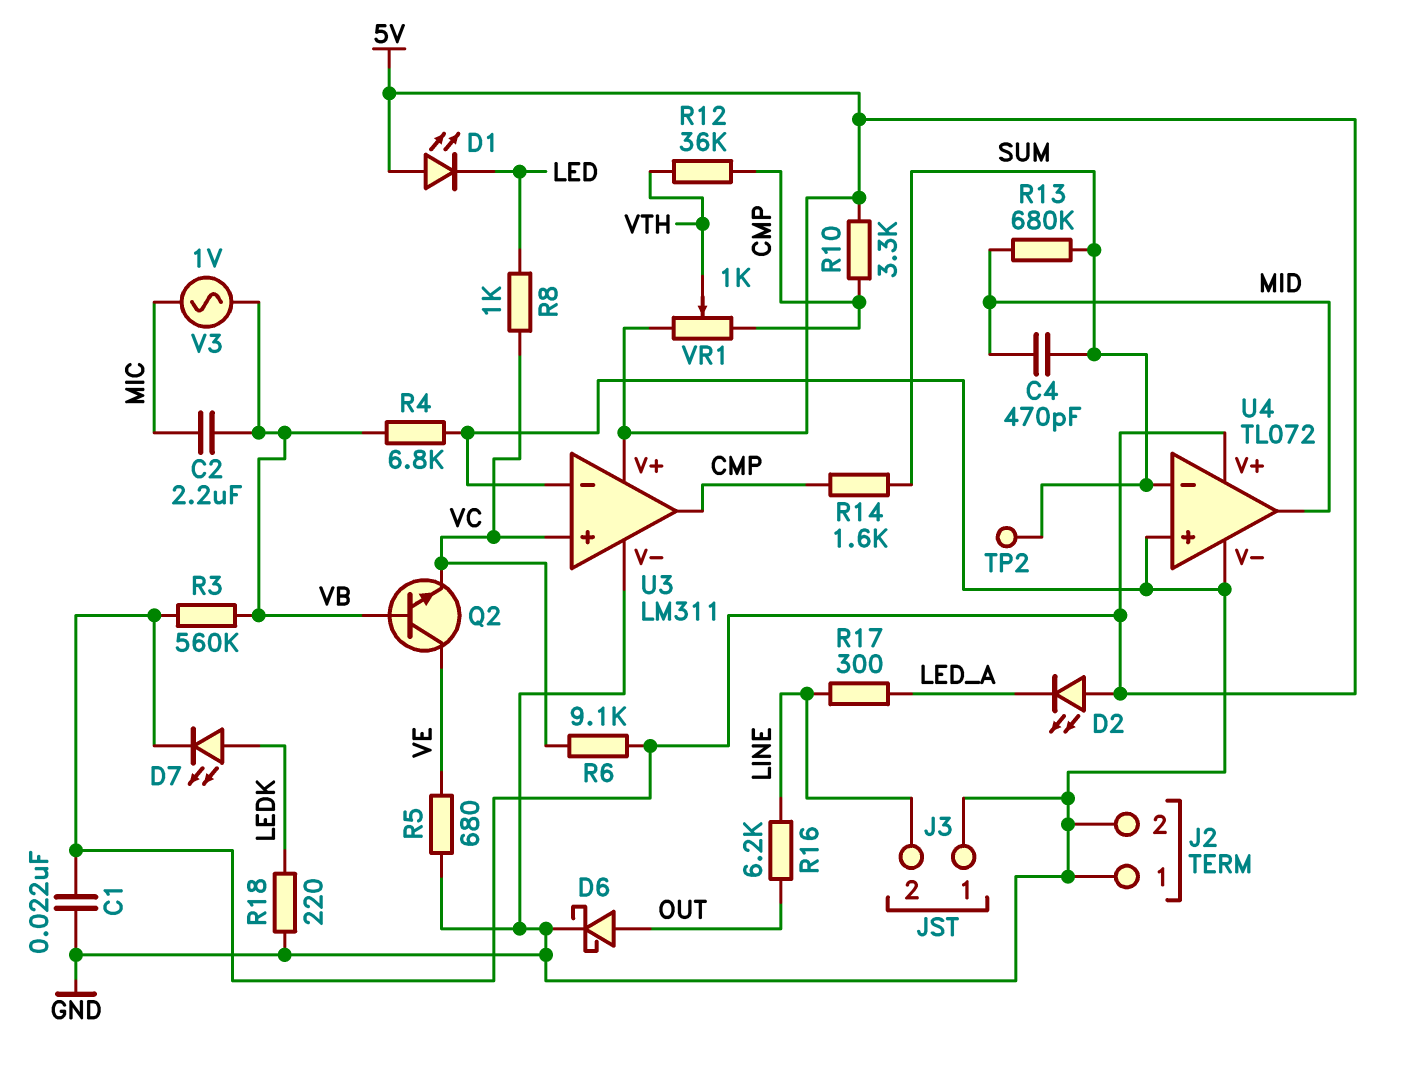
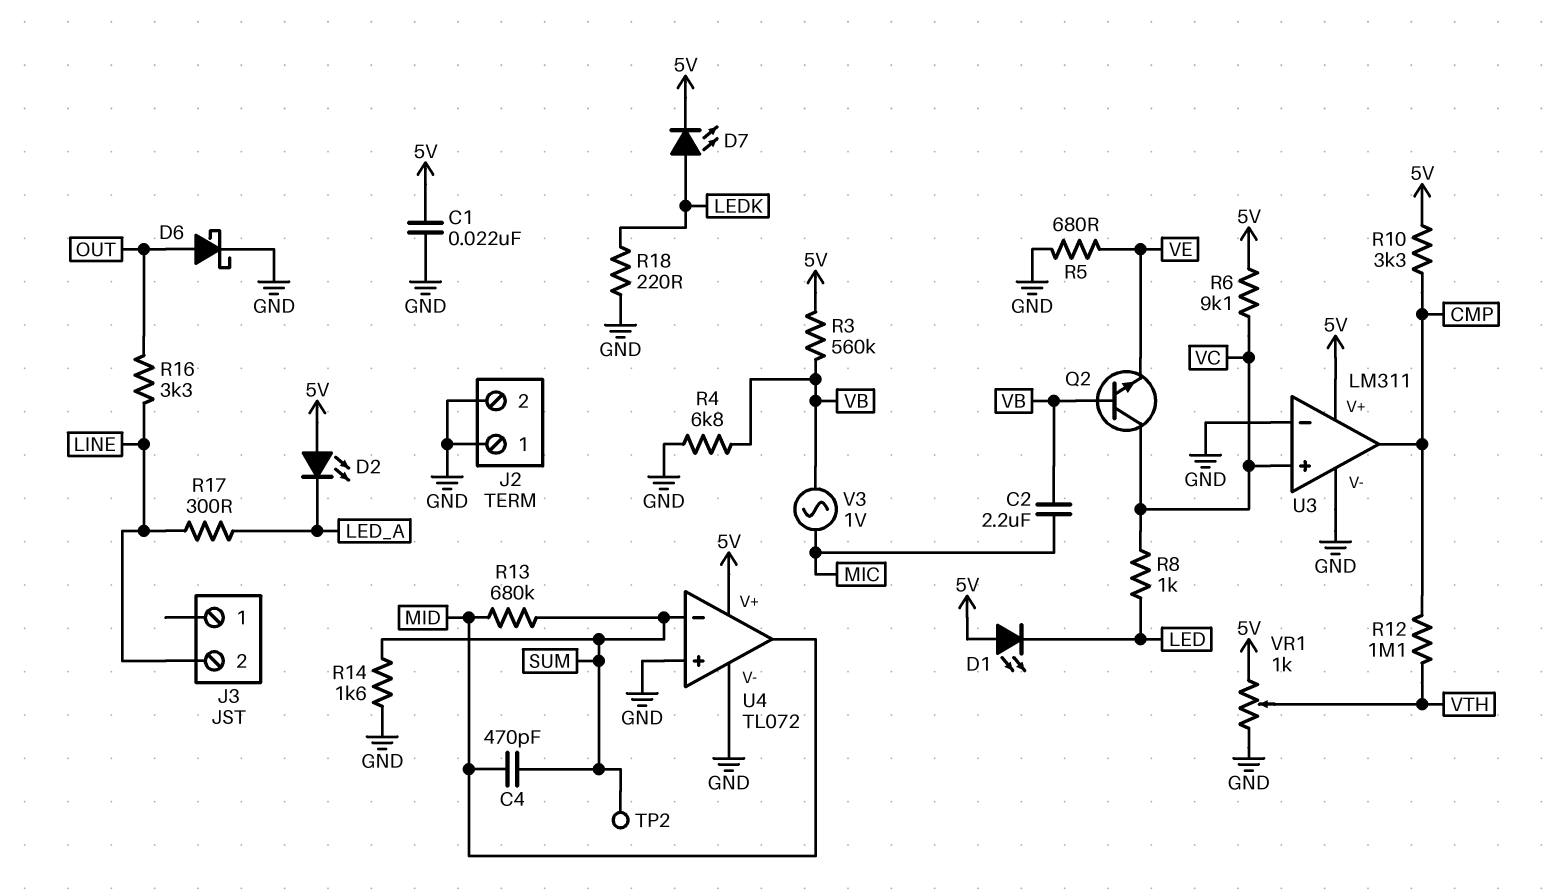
J3 pin 1: GND -> none
Q2: NPN (B VB, C VE, E VC) -> NPN (B VB, C VC, E VE)
R12: 36k (CMP, VTH) -> 1.1M (CMP, VTH)
R14: 1.6k (CMP, SUM) -> 1.6k (GND, SUM)
R16: 6.2k (LINE, OUT) -> 3.3k (LINE, OUT)
VR1: 1k (5V, CMP, wiper VTH) -> 1k (5V, GND, wiper VTH)

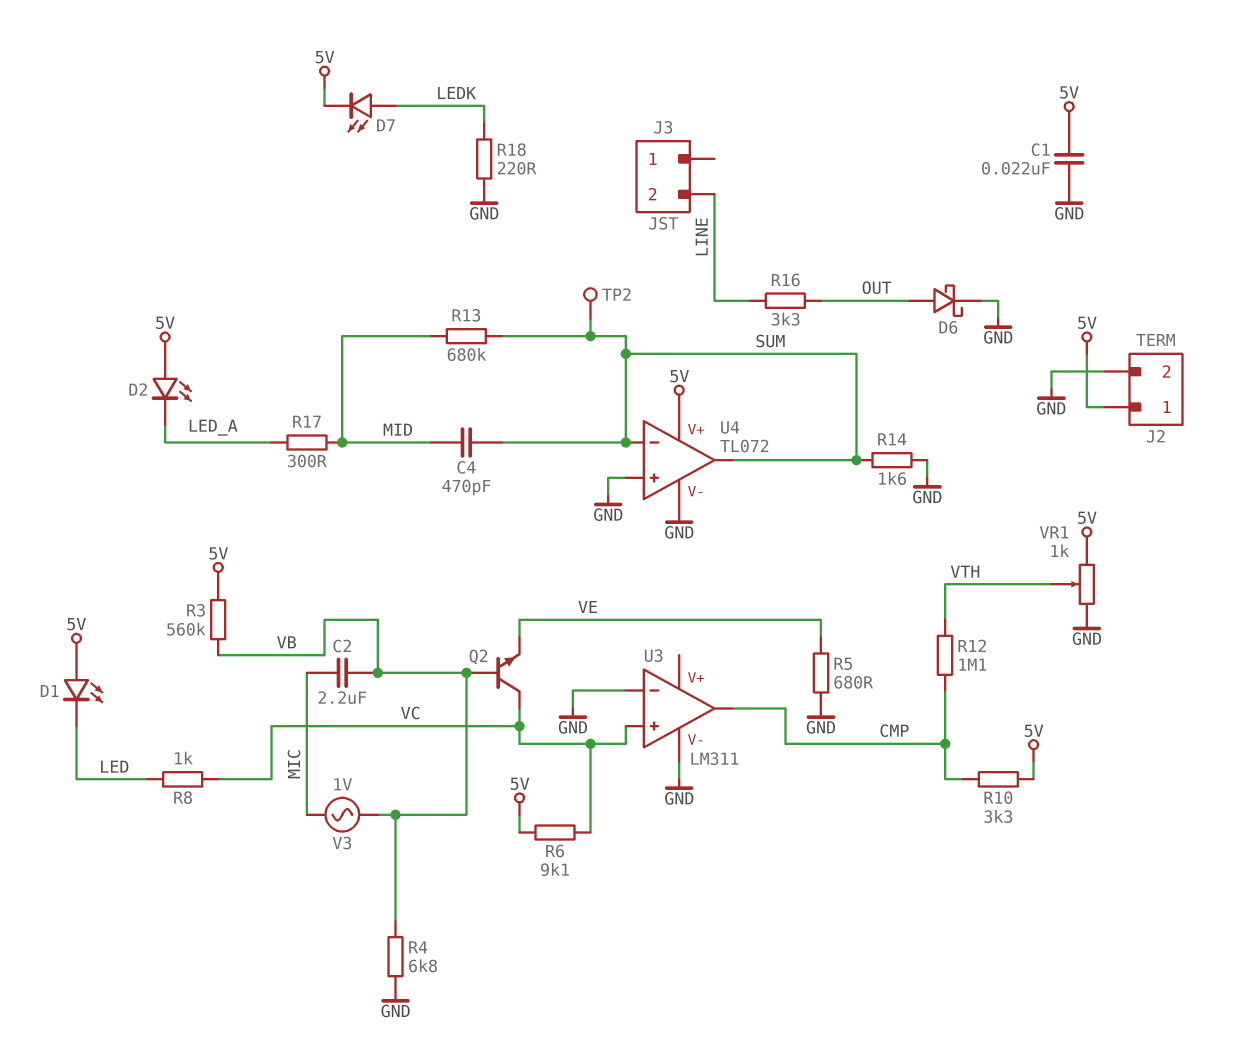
J2 pin 1: GND -> 5V
R17: 300 (LED_A, LINE) -> 300 (LED_A, MID)
U3 pin V+: 5V -> none
U4 pin out: MID -> SUM

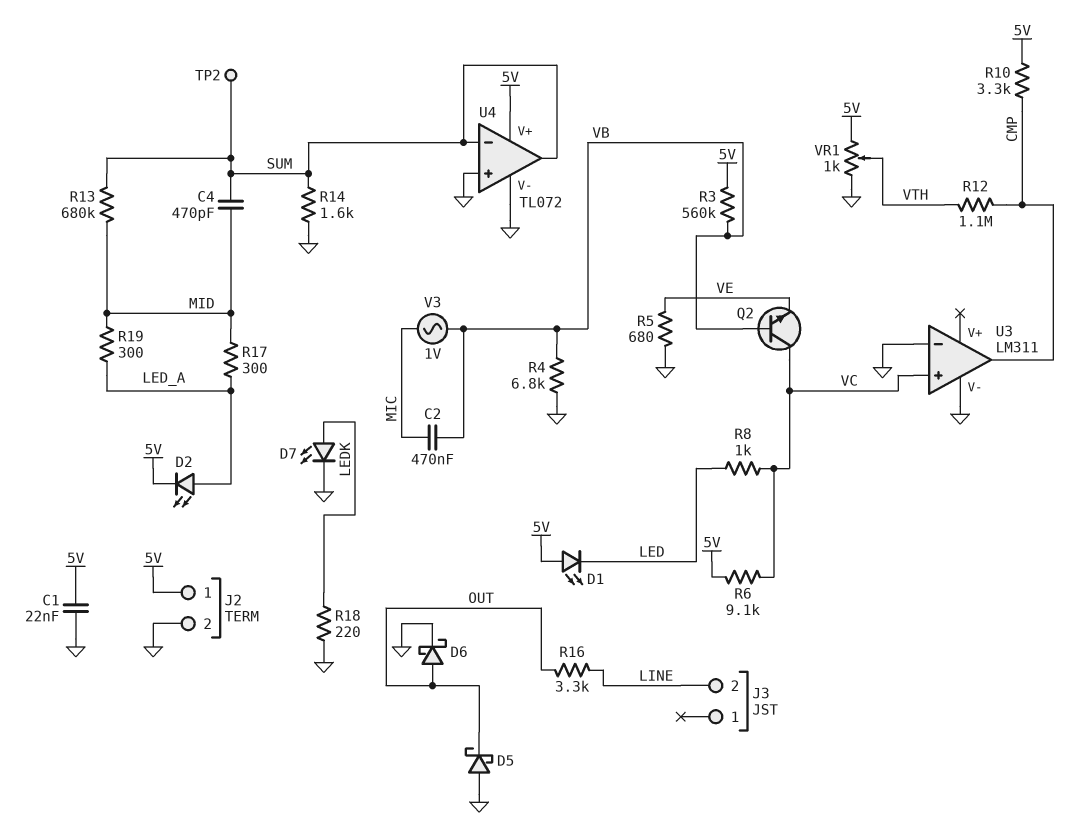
C2: 2.2uF (MIC, VB) -> 470nF (MIC, VB)
D2: LED (A 5V, K LED_A) -> LED (A LED_A, K 5V)
D5: none -> schottky (A GND, K OUT)
D7: LED (A LEDK, K 5V) -> LED (A LEDK, K GND)
R19: none -> 300 (LED_A, MID)

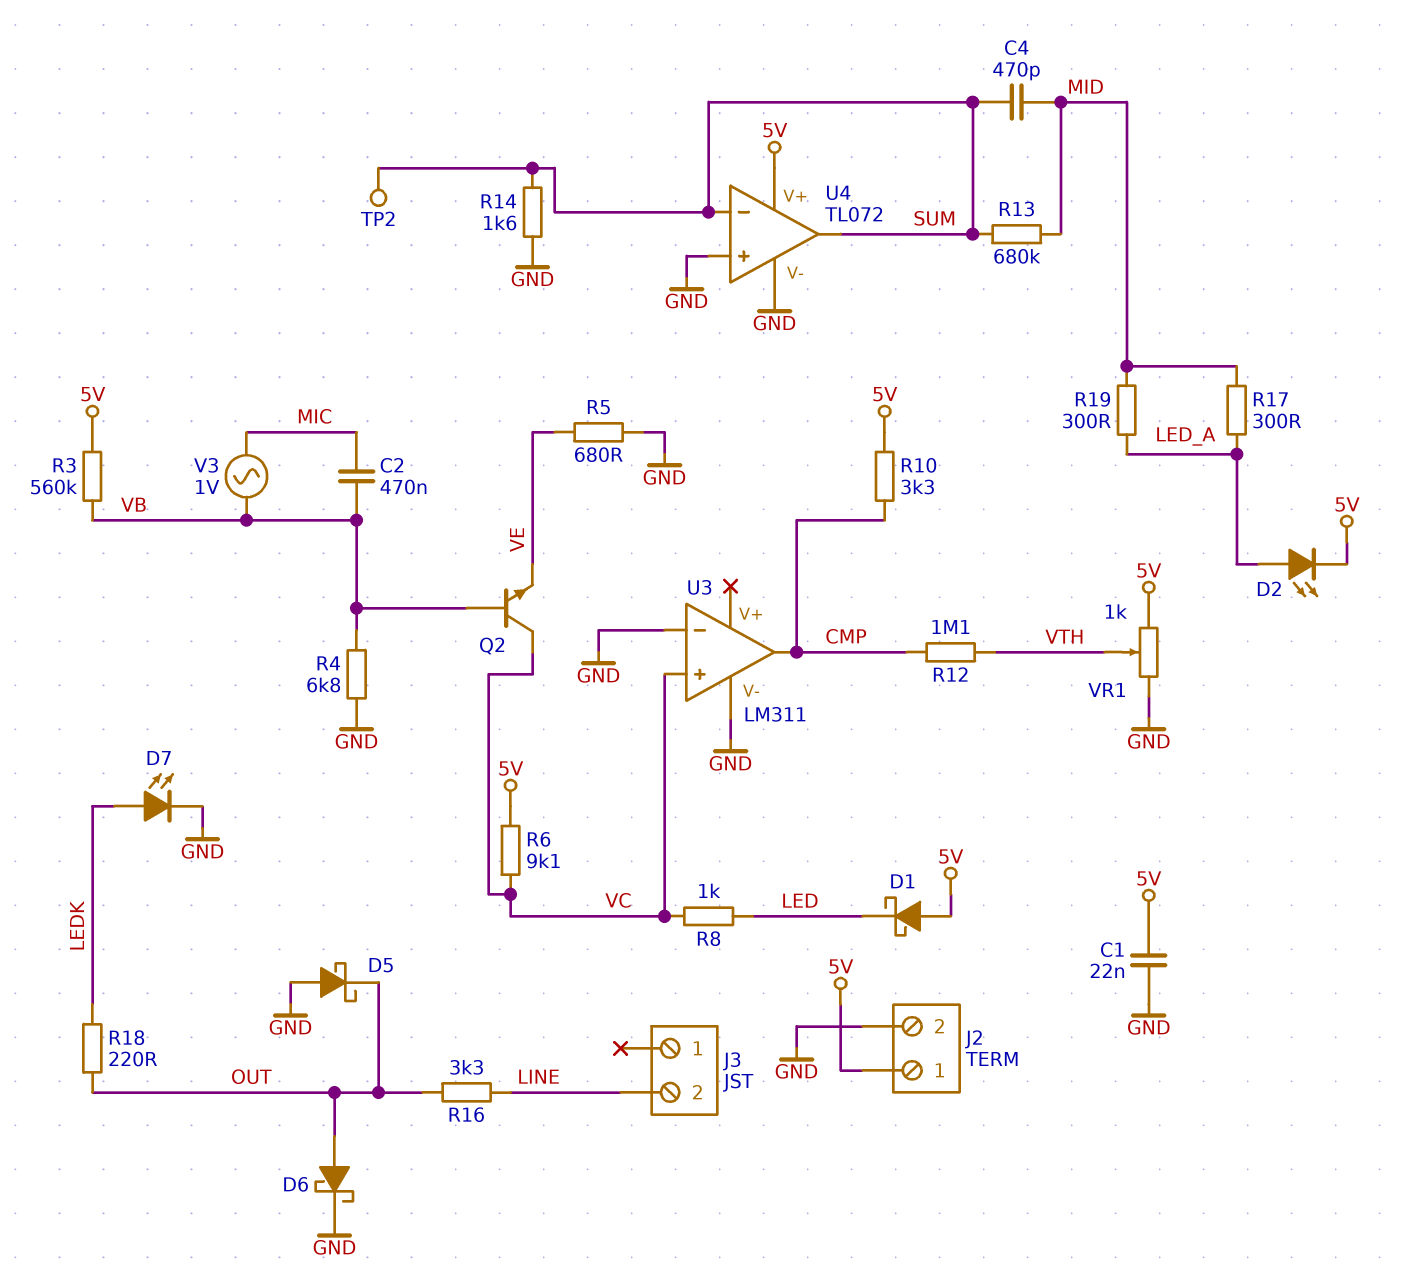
D1: LED (A 5V, K LED) -> schottky (A 5V, K LED)
R18: 220 (GND, LEDK) -> 220 (LEDK, OUT)

